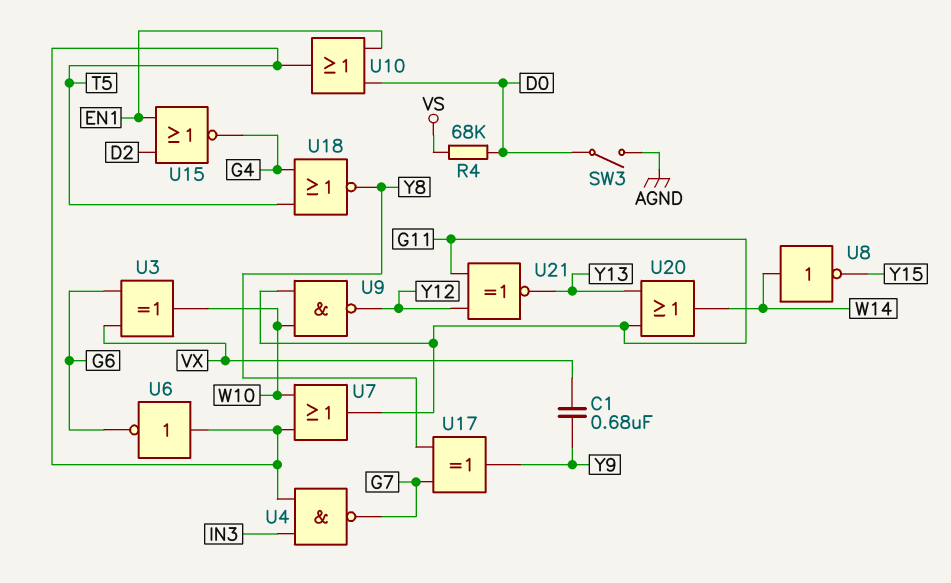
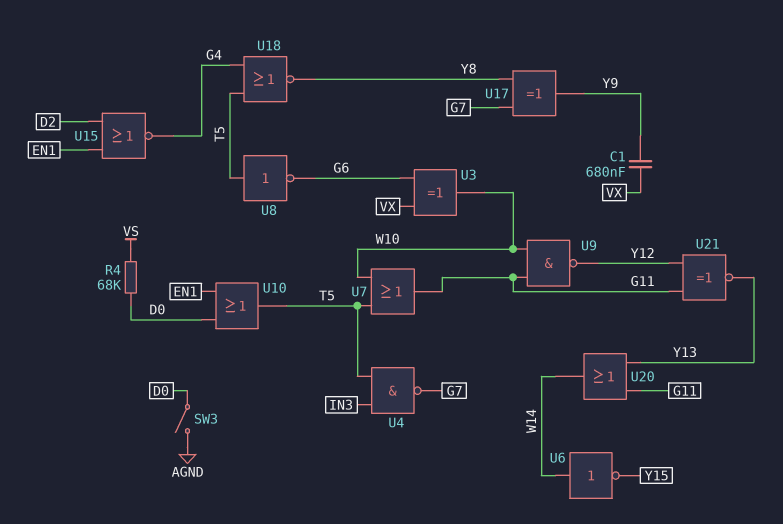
U6: NOT (in T5, out G6) -> NOT (in W14, out Y15)
U8: NOT (in W14, out Y15) -> NOT (in T5, out G6)

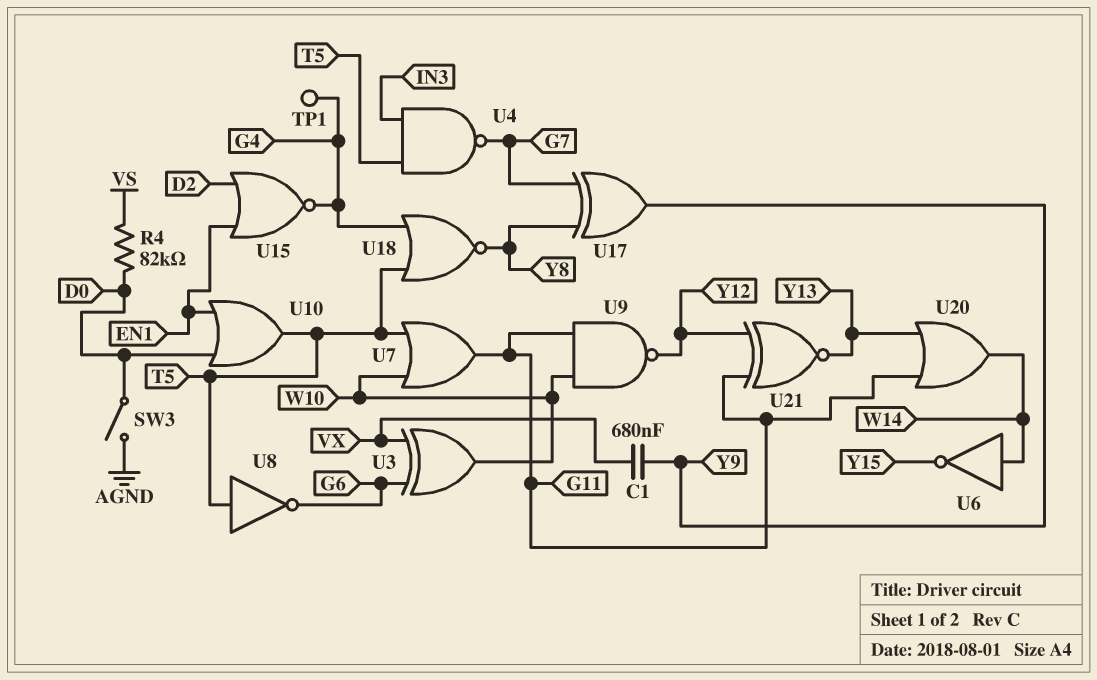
R4: 68k (D0, VS) -> 82k (D0, VS)
TP1: none -> test point (G4)

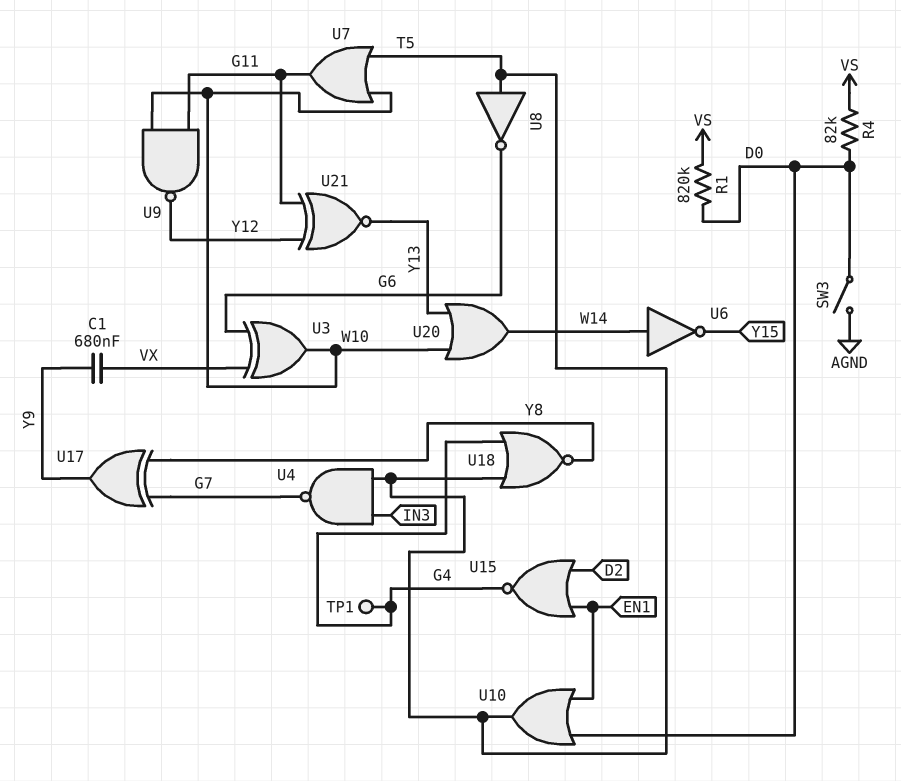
R1: none -> 820k (D0, VS)
U20: OR (in G11, in Y13, out W14) -> OR (in W10, in Y13, out W14)

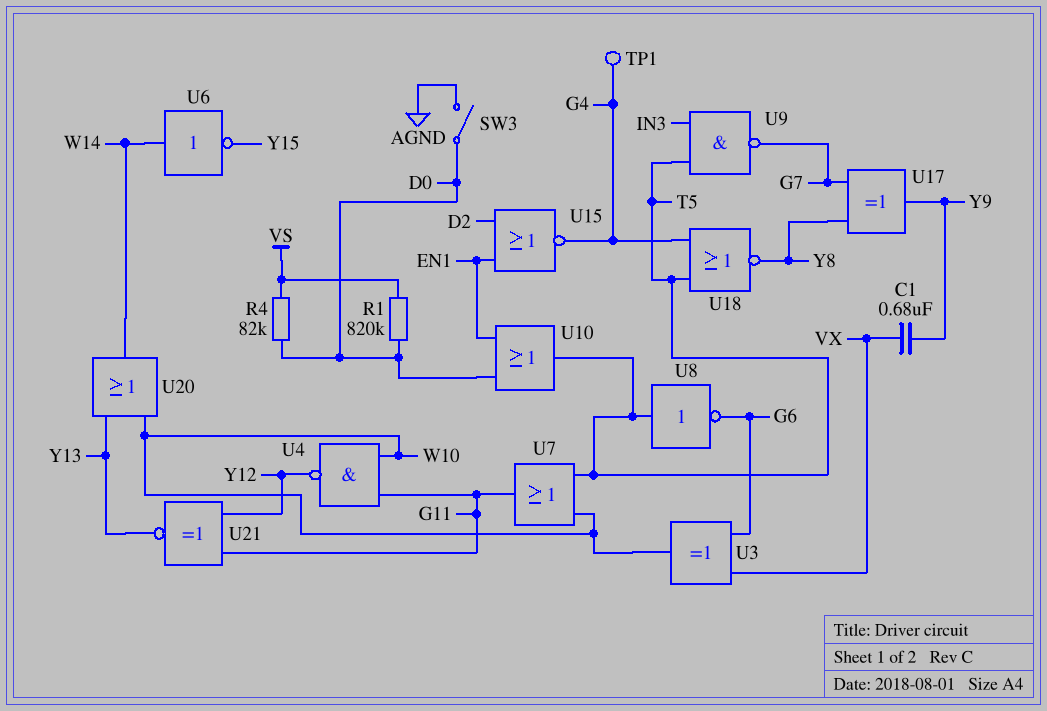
U4: NAND (in IN3, in T5, out G7) -> NAND (in G11, in W10, out Y12)
U9: NAND (in G11, in W10, out Y12) -> NAND (in IN3, in T5, out G7)

